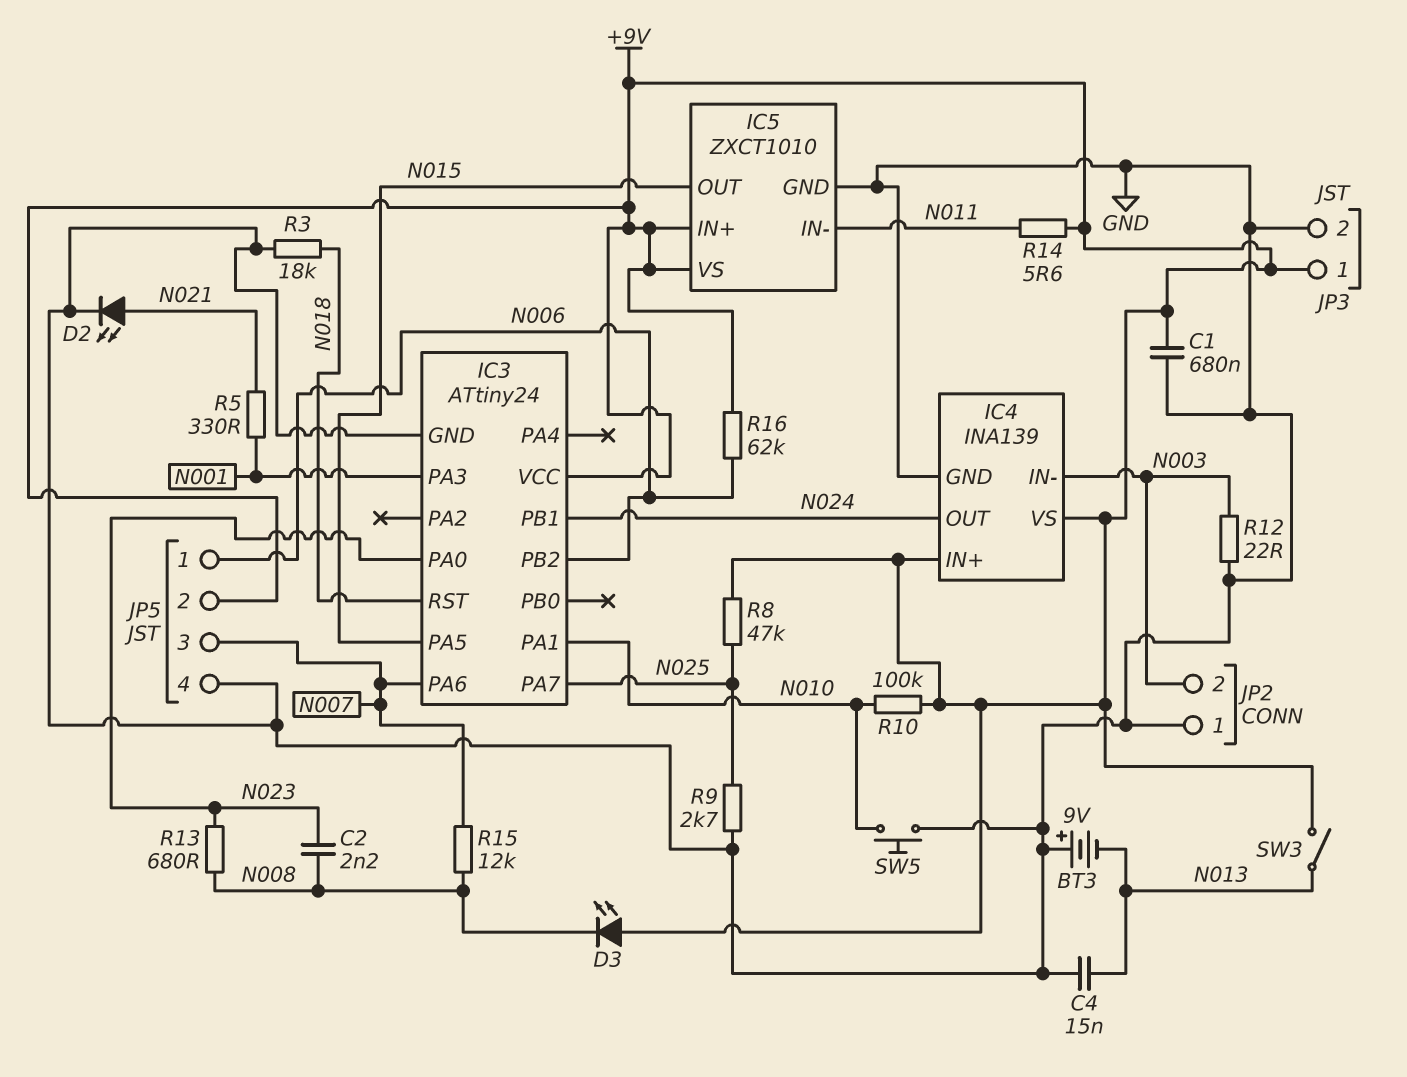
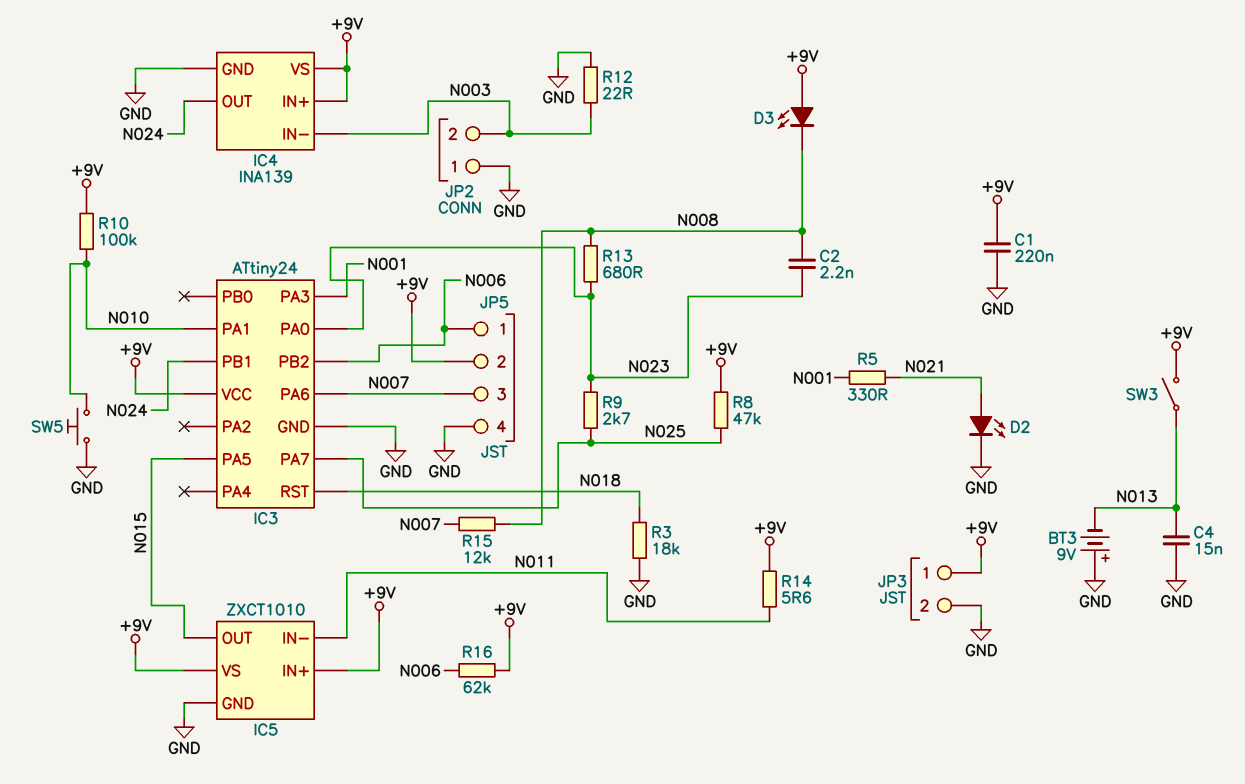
C1: 680nF (+9V, GND) -> 220nF (+9V, GND)
R9: 2.7k (GND, N025) -> 2.7k (N023, N025)

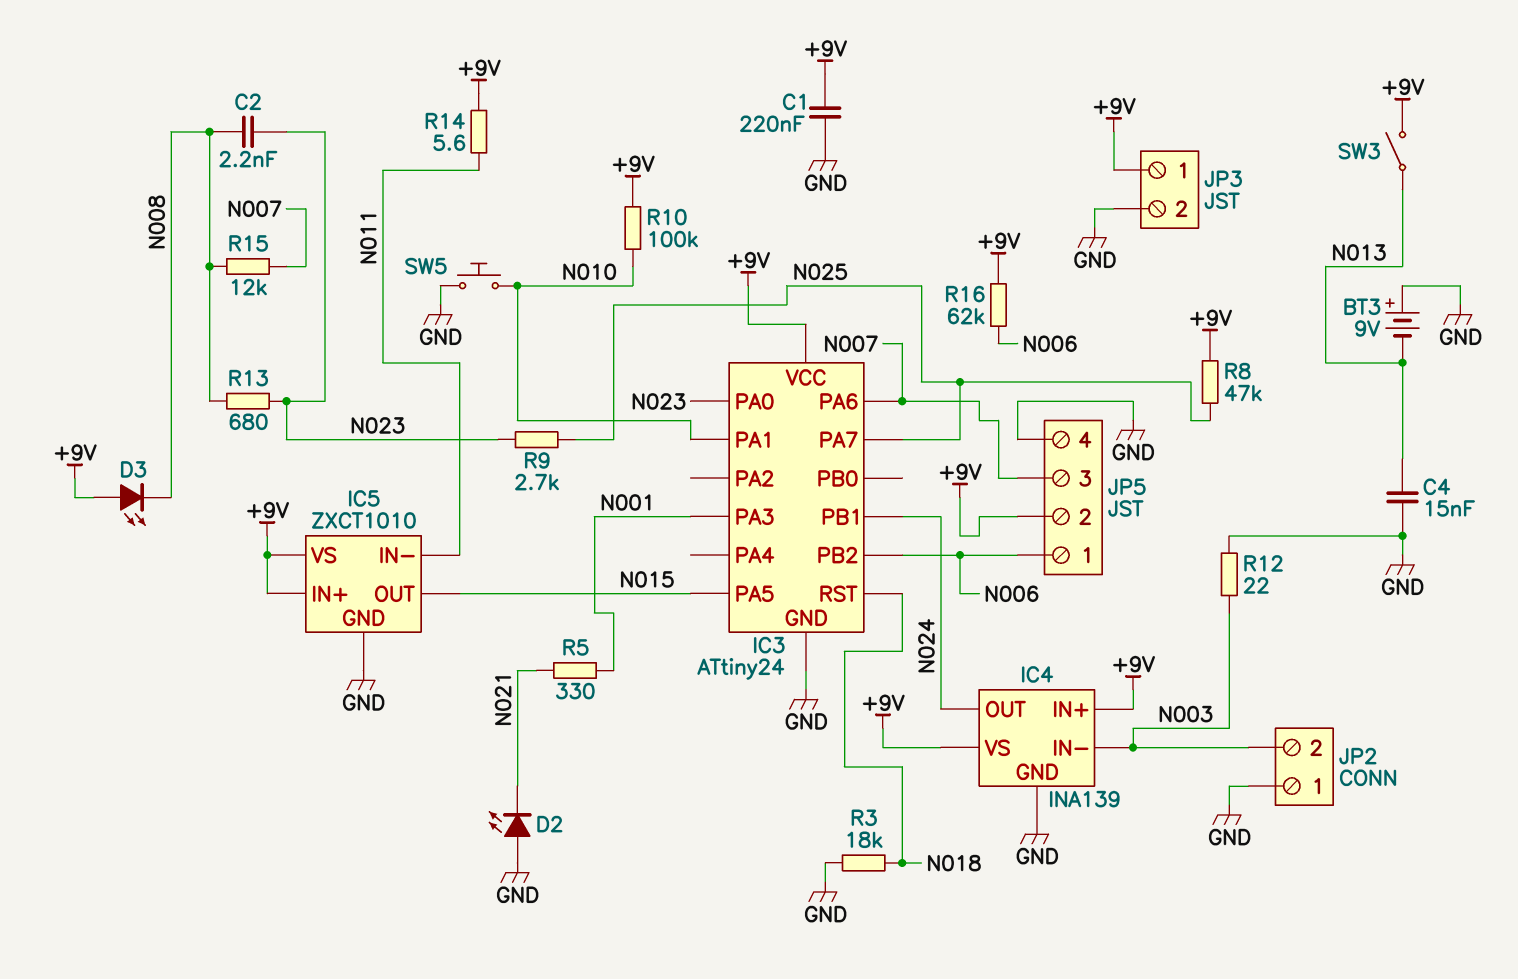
D2: LED (A N021, K GND) -> LED (A GND, K N021)

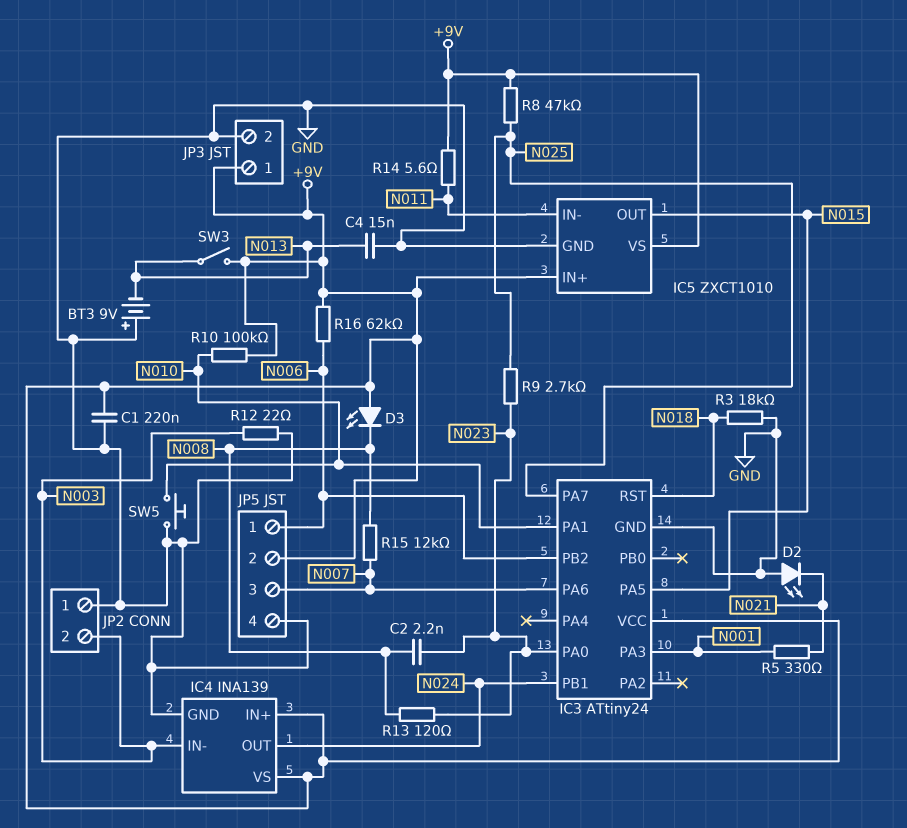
R13: 680 (N008, N023) -> 120 (N008, N023)

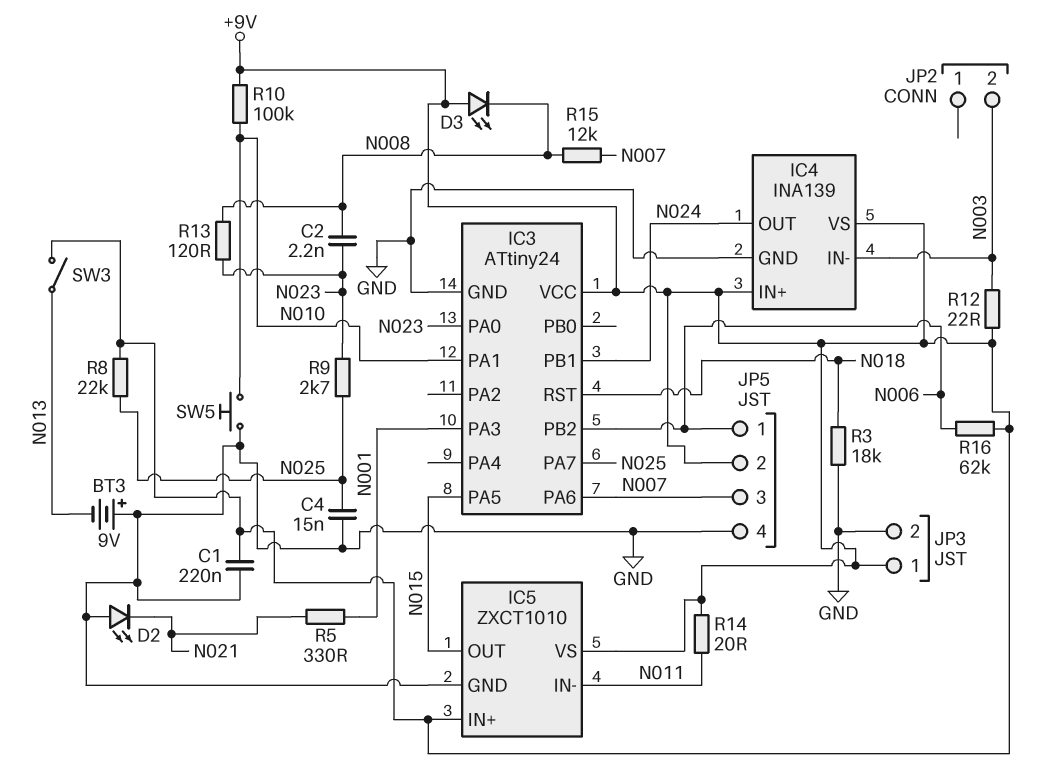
C4: 15nF (GND, N013) -> 15nF (GND, N025)
JP2 pin 1: GND -> none
R8: 47k (+9V, N025) -> 22k (+9V, N025)
R12: 22 (GND, N003) -> 22 (+9V, N003)
R14: 5.6 (+9V, N011) -> 20 (+9V, N011)

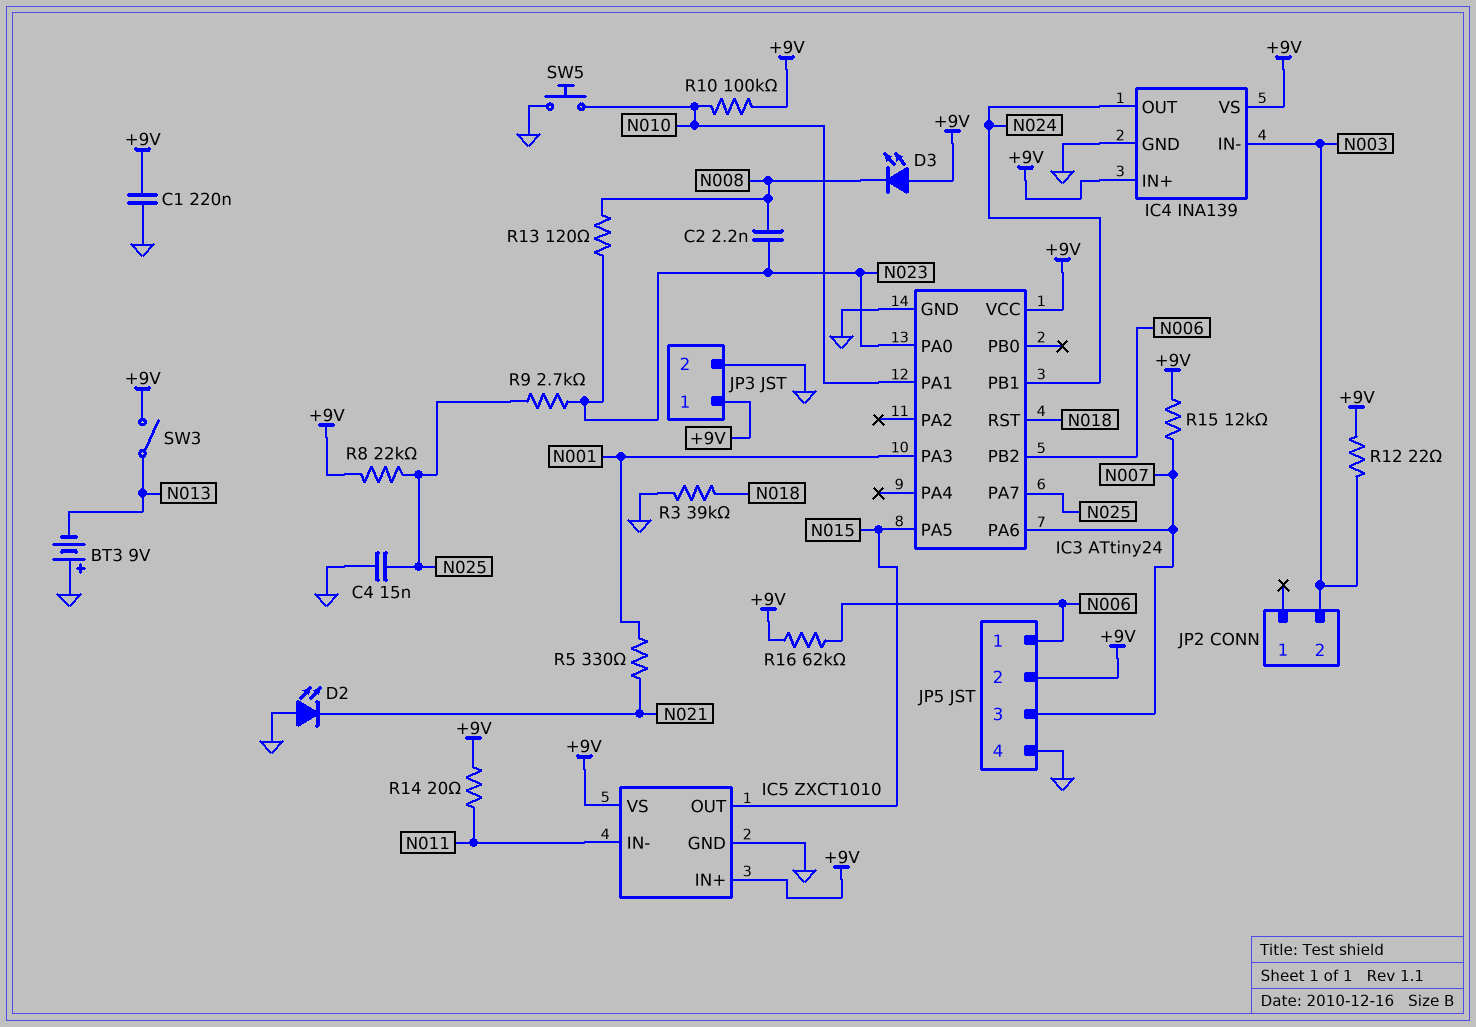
R3: 18k (GND, N018) -> 39k (GND, N018)
R15: 12k (N007, N008) -> 12k (+9V, N007)

